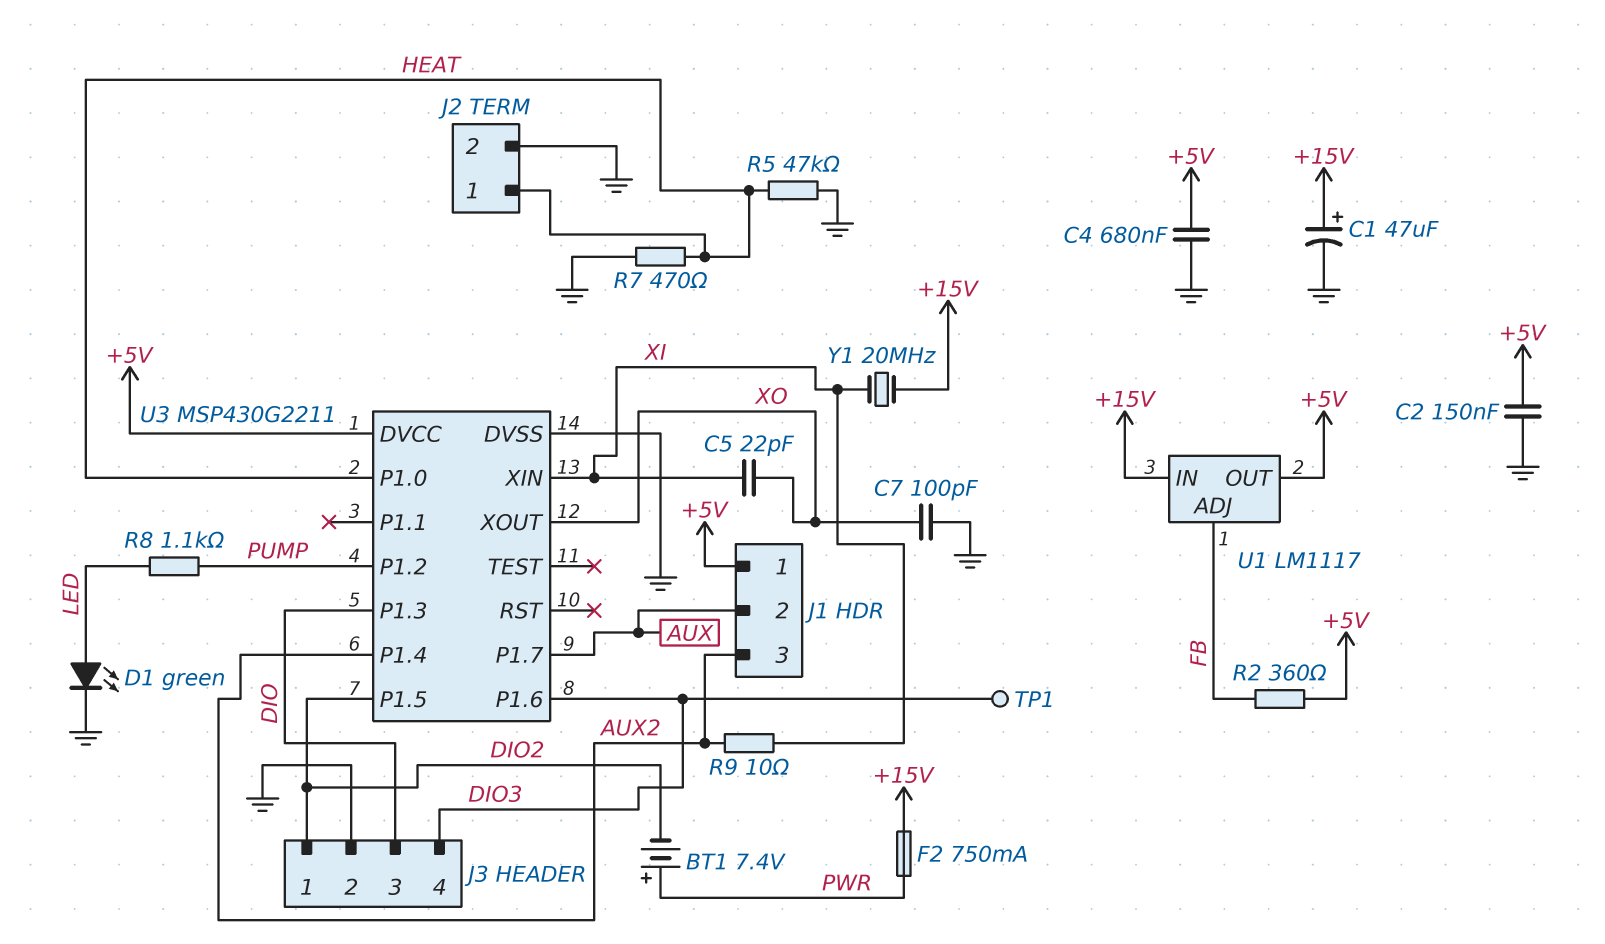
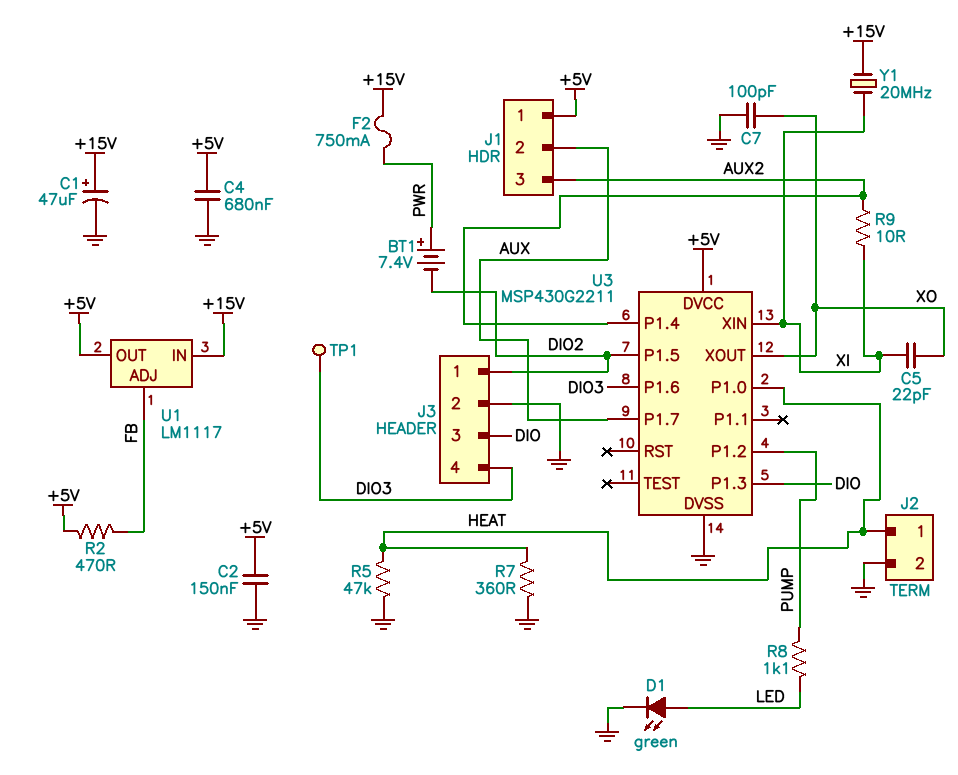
R2: 360 (+5V, FB) -> 470 (+5V, FB)
R7: 470 (GND, HEAT) -> 360 (GND, HEAT)

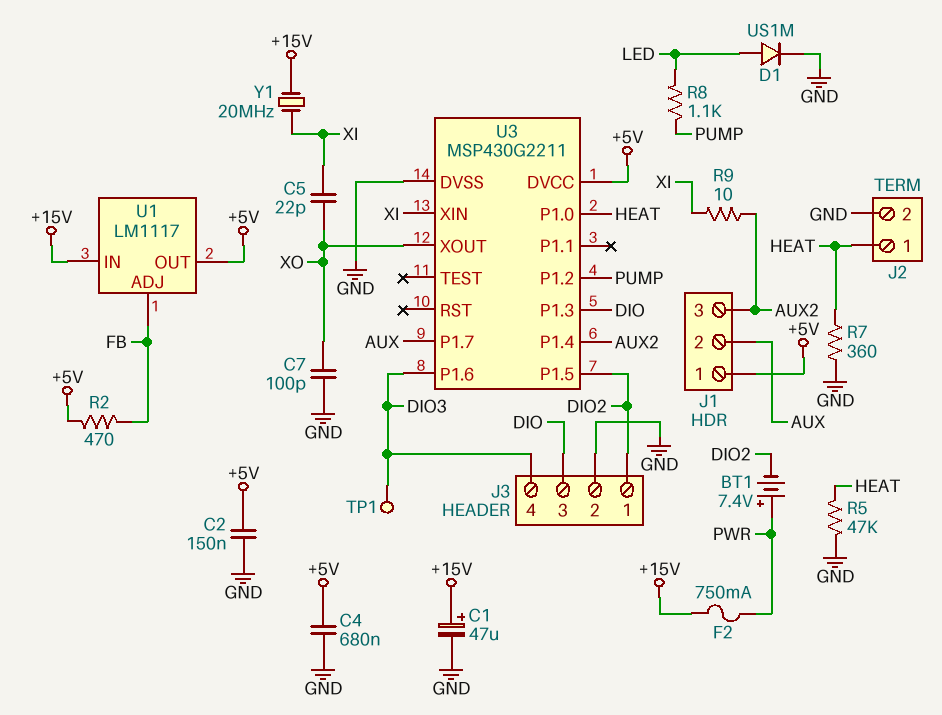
D1: LED green (A LED, K GND) -> diode US1M (A LED, K GND)

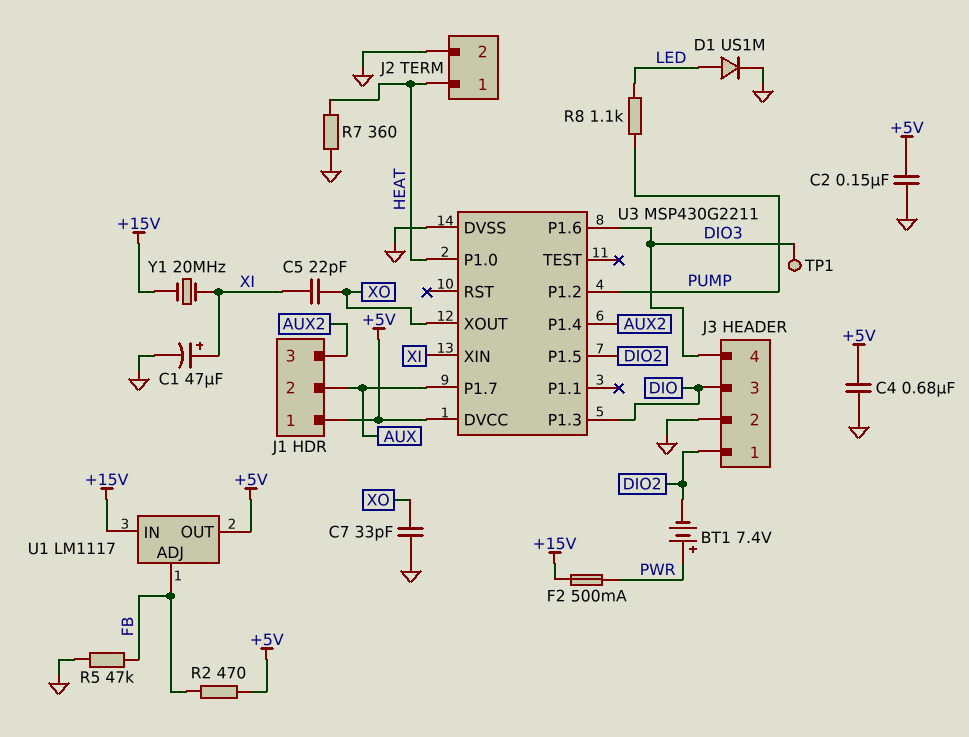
C1: 47uF (plus +15V, minus GND) -> 47uF (plus XI, minus GND)
C7: 100pF (GND, XO) -> 33pF (GND, XO)
F2: 750mA (+15V, PWR) -> 500mA (+15V, PWR)
R5: 47k (GND, HEAT) -> 47k (FB, GND)
R9: 10 (AUX2, XI) -> none

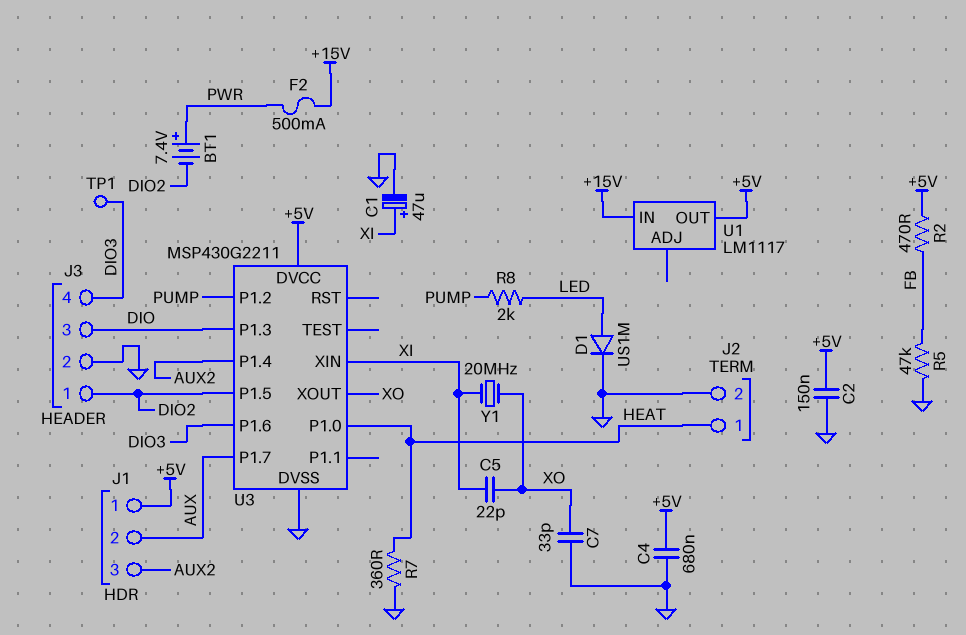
R8: 1.1k (LED, PUMP) -> 2k (LED, PUMP)
U1 pin ADJ: FB -> none
Y1: 20MHz (+15V, XI) -> 20MHz (XI, XO)

